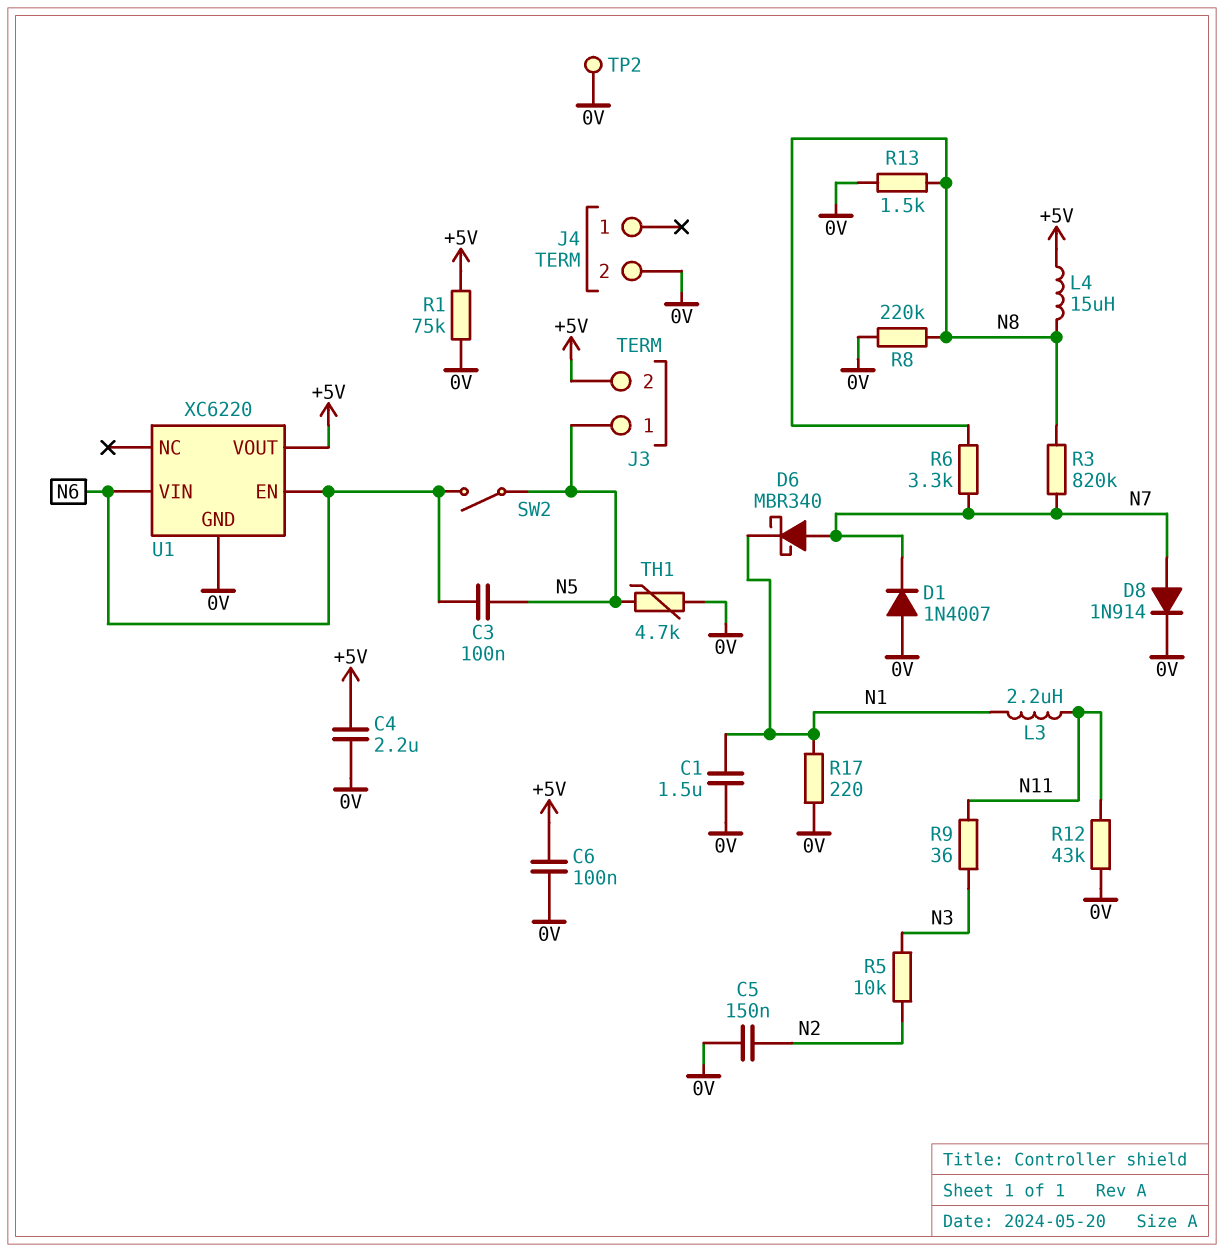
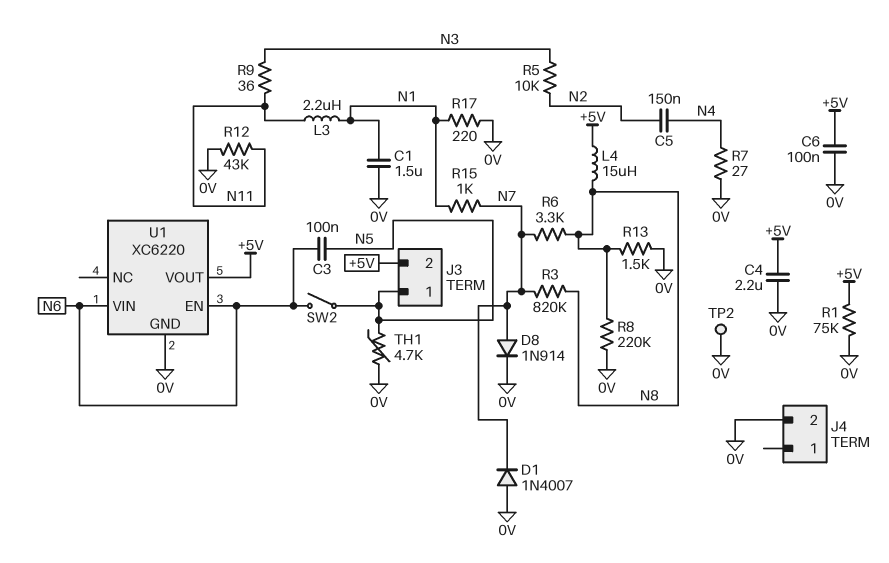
C5: 150nF (0V, N2) -> 150nF (N2, N4)
D6: schottky MBR340 (A N7, K N1) -> none
R7: none -> 27 (0V, N4)
R15: none -> 1k (N1, N7)

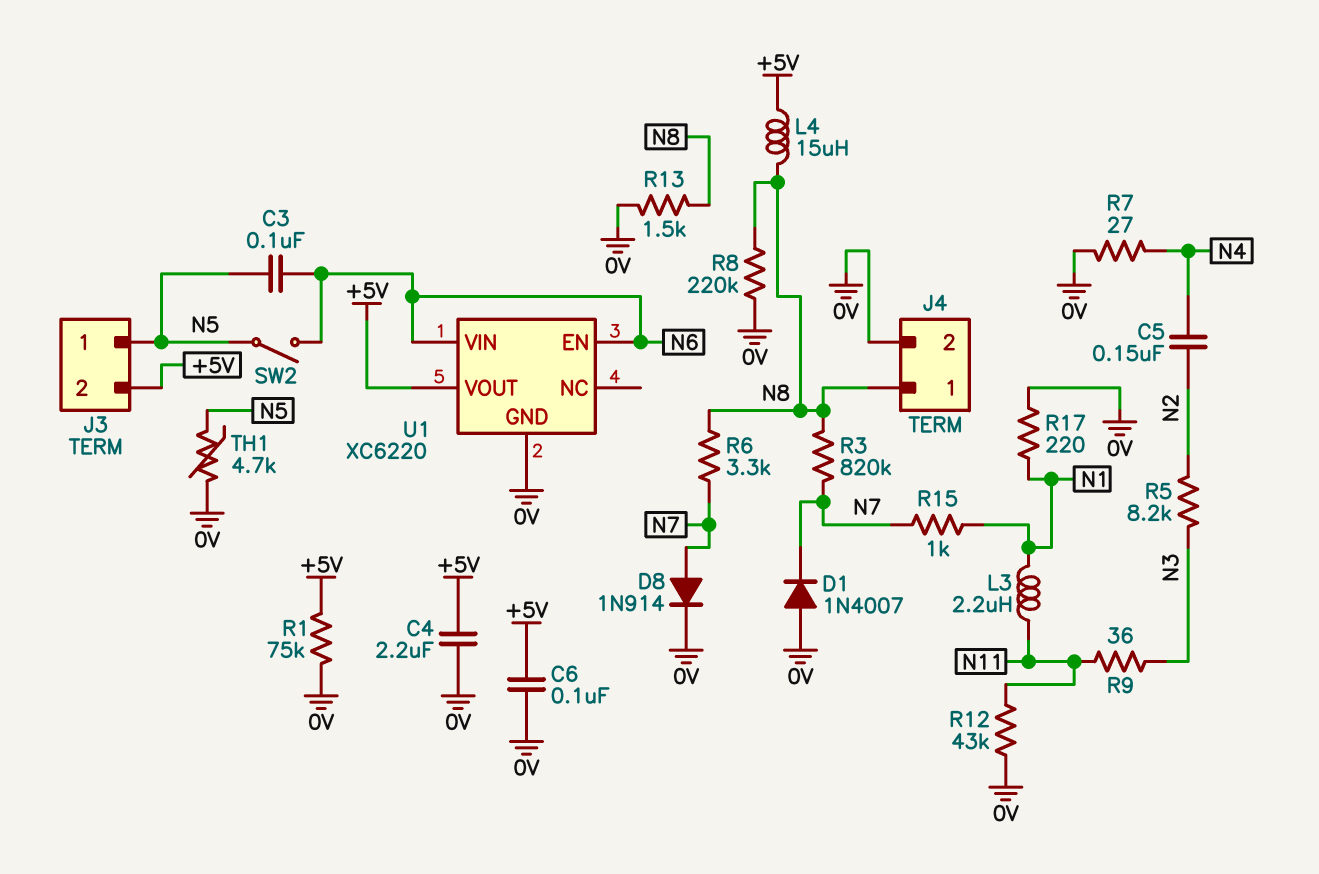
C1: 1.5uF (0V, N1) -> none
J4 pin 1: none -> N8
R5: 10k (N2, N3) -> 8.2k (N2, N3)
TP2: test point (0V) -> none

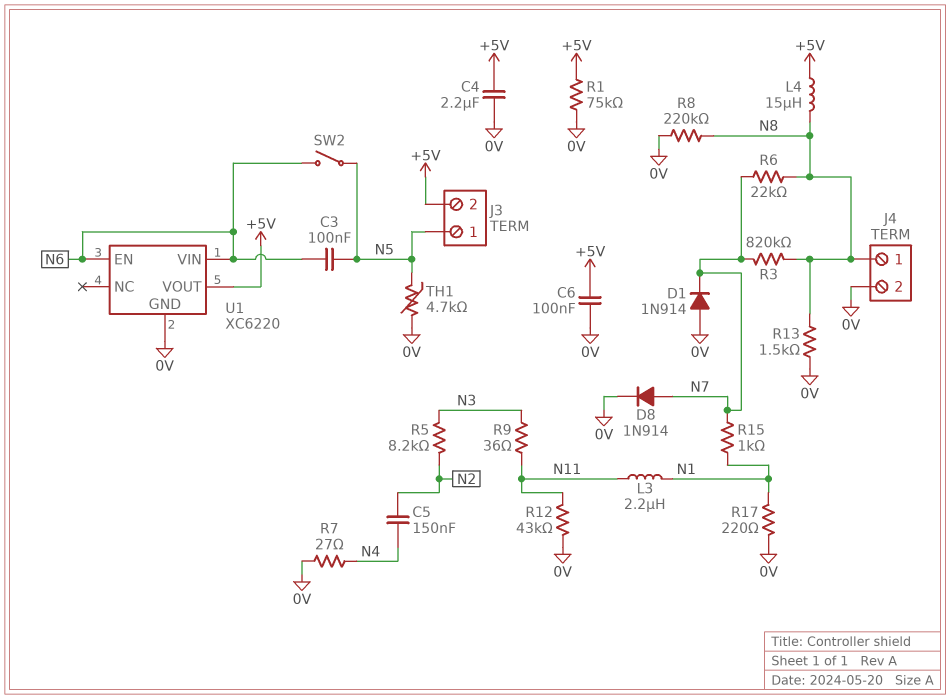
D1: diode 1N4007 (A 0V, K N7) -> diode 1N914 (A 0V, K N7)
R6: 3.3k (N7, N8) -> 22k (N7, N8)

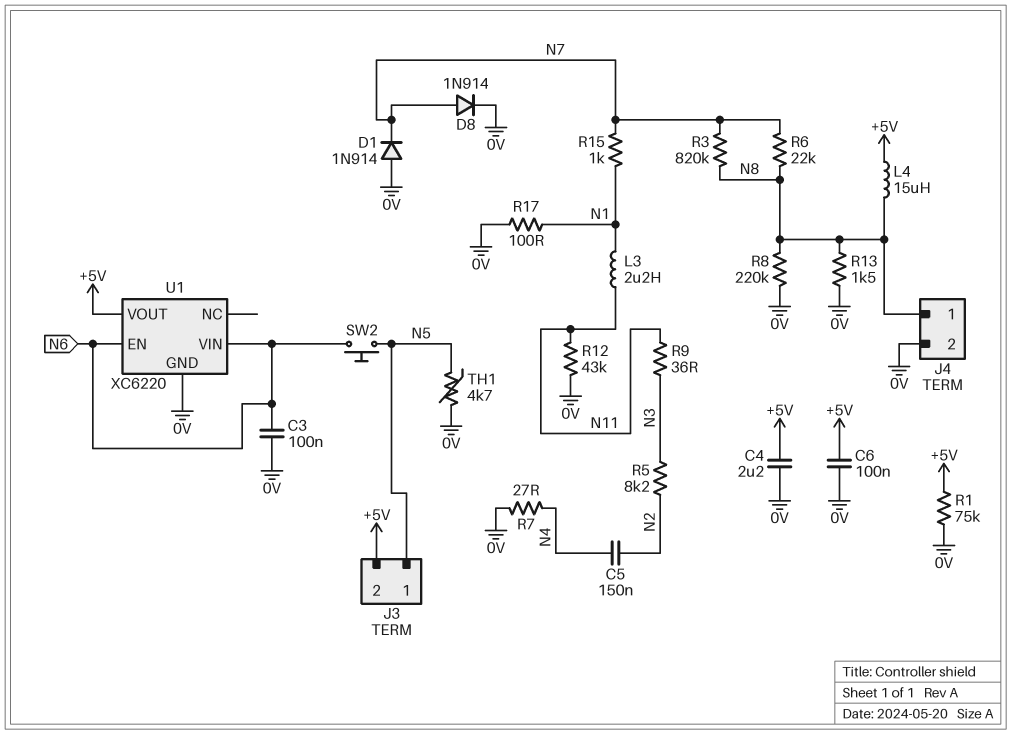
C3: 100nF (N5, N6) -> 100nF (0V, N6)
R17: 220 (0V, N1) -> 100 (0V, N1)
SW2: switch (N5, N6) -> button (N5, N6)

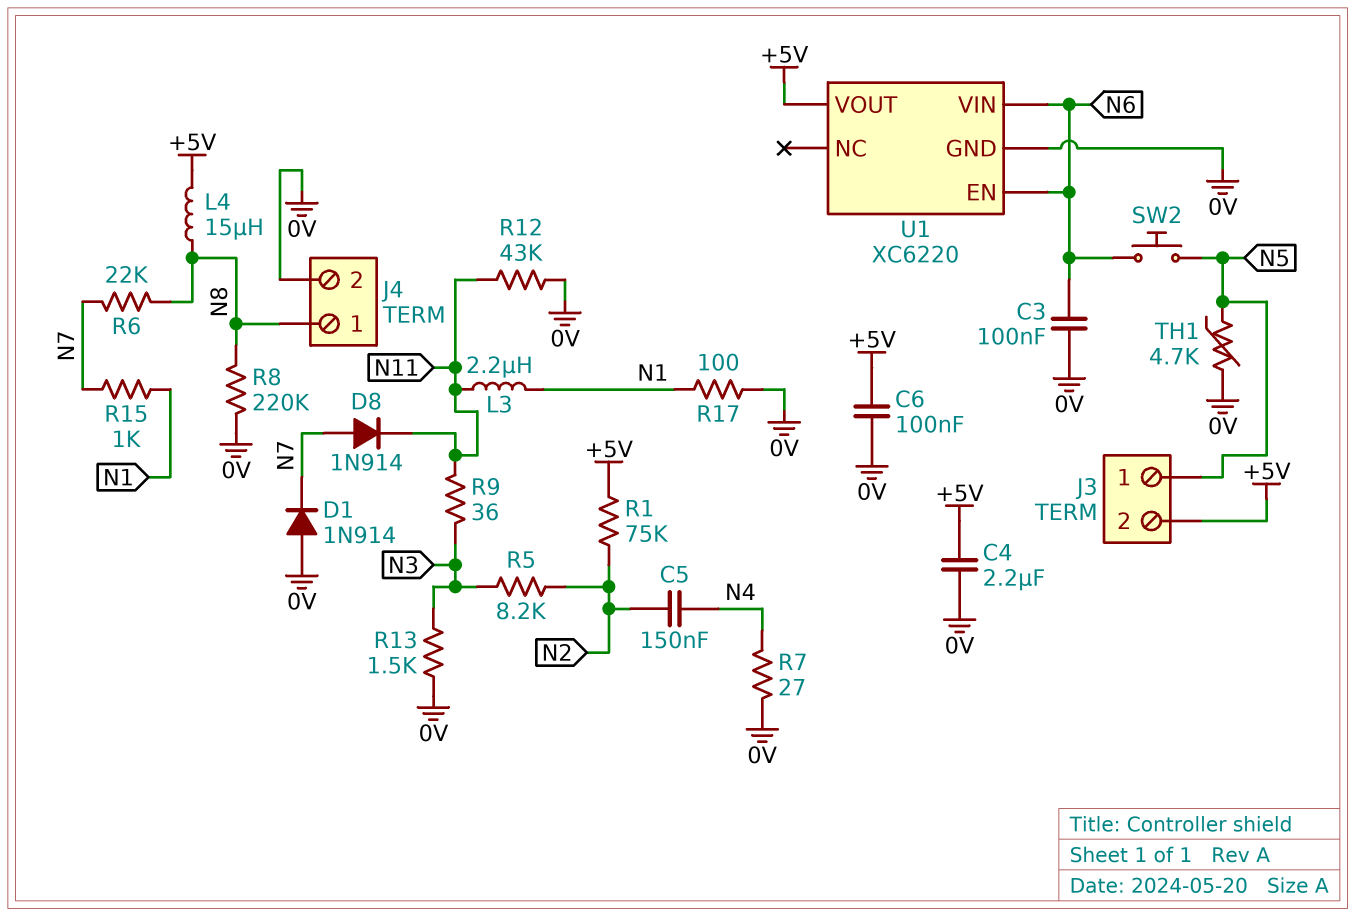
D8: diode 1N914 (A N7, K 0V) -> diode 1N914 (A N7, K N11)
R1: 75k (+5V, 0V) -> 75k (+5V, N2)
R3: 820k (N7, N8) -> none
R13: 1.5k (0V, N8) -> 1.5k (0V, N3)

